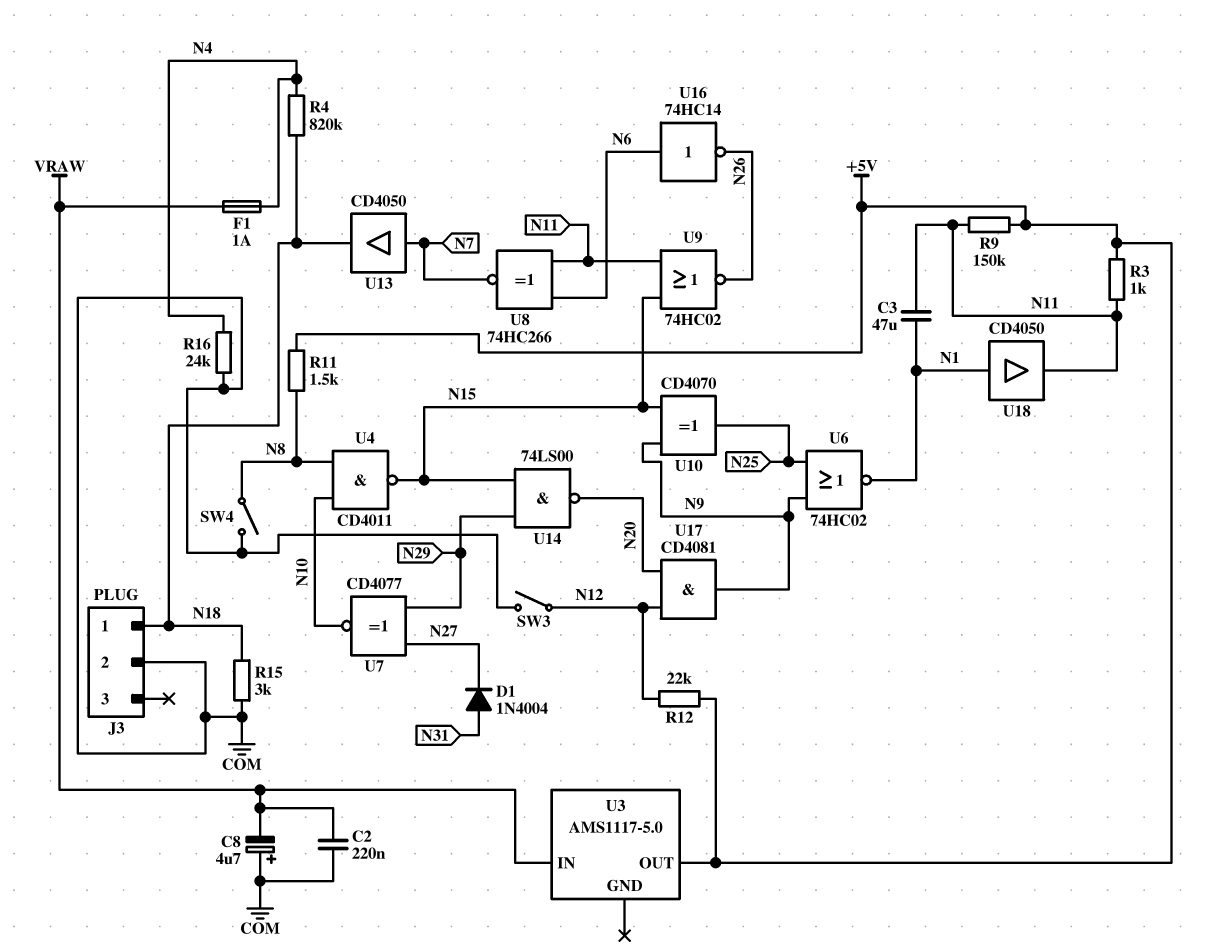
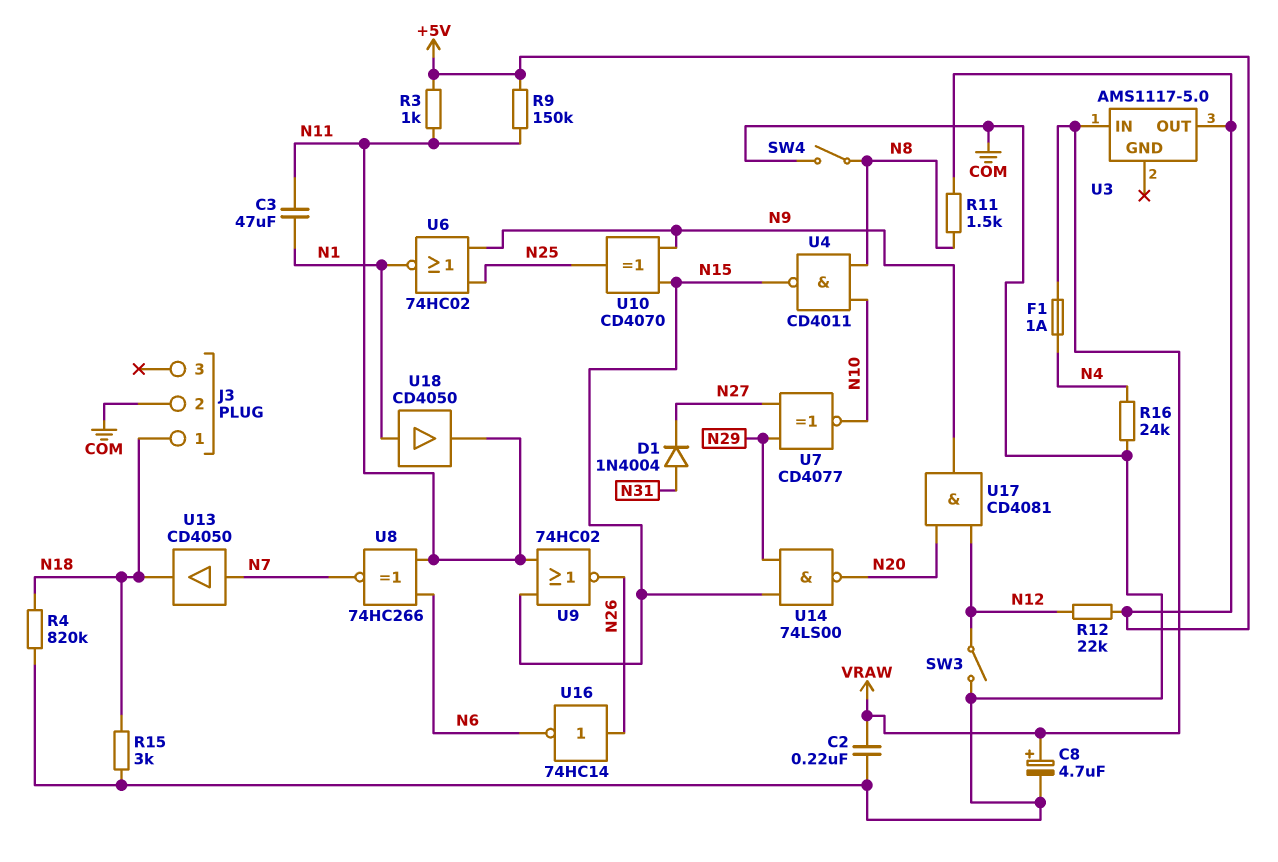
C8: 4.7uF (plus COM, minus VRAW) -> 4.7uF (plus VRAW, minus COM)
R4: 820k (N4, N18) -> 820k (COM, N18)
U16: NOT 74HC14 (in N6, out N26) -> NOT 74HC14 (in N26, out N6)

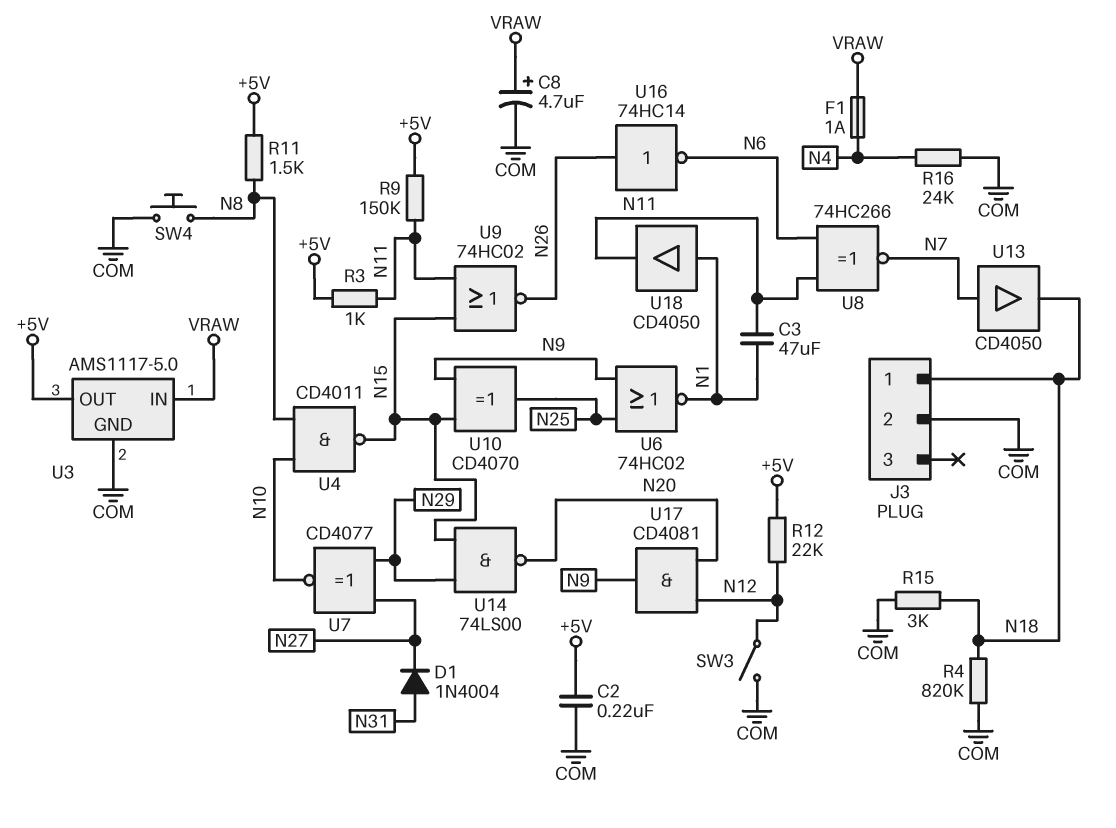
C2: 220nF (COM, VRAW) -> 220nF (+5V, COM)
SW4: switch (COM, N8) -> button (COM, N8)
U3 pin GND: none -> COM

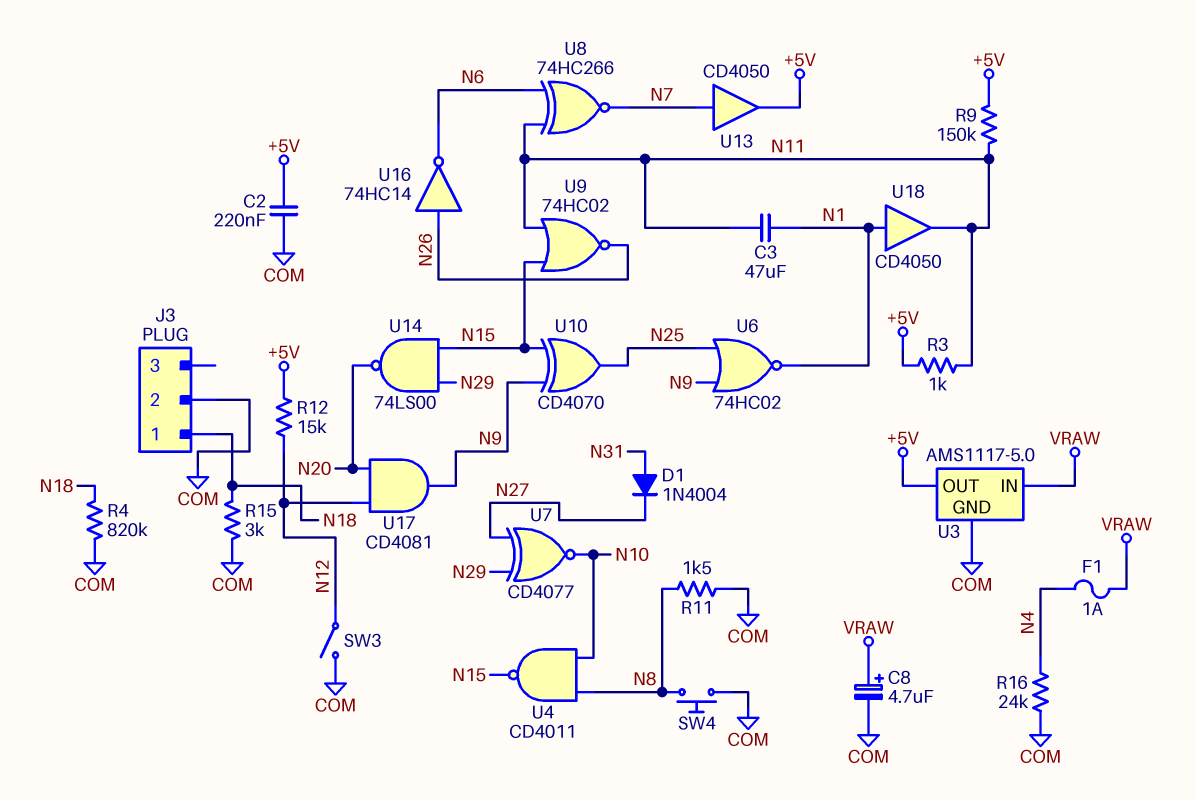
R11: 1.5k (+5V, N8) -> 1.5k (COM, N8)
R12: 22k (+5V, N12) -> 15k (+5V, N12)
U13: buffer CD4050 (in N7, out N18) -> buffer CD4050 (in N7, out +5V)

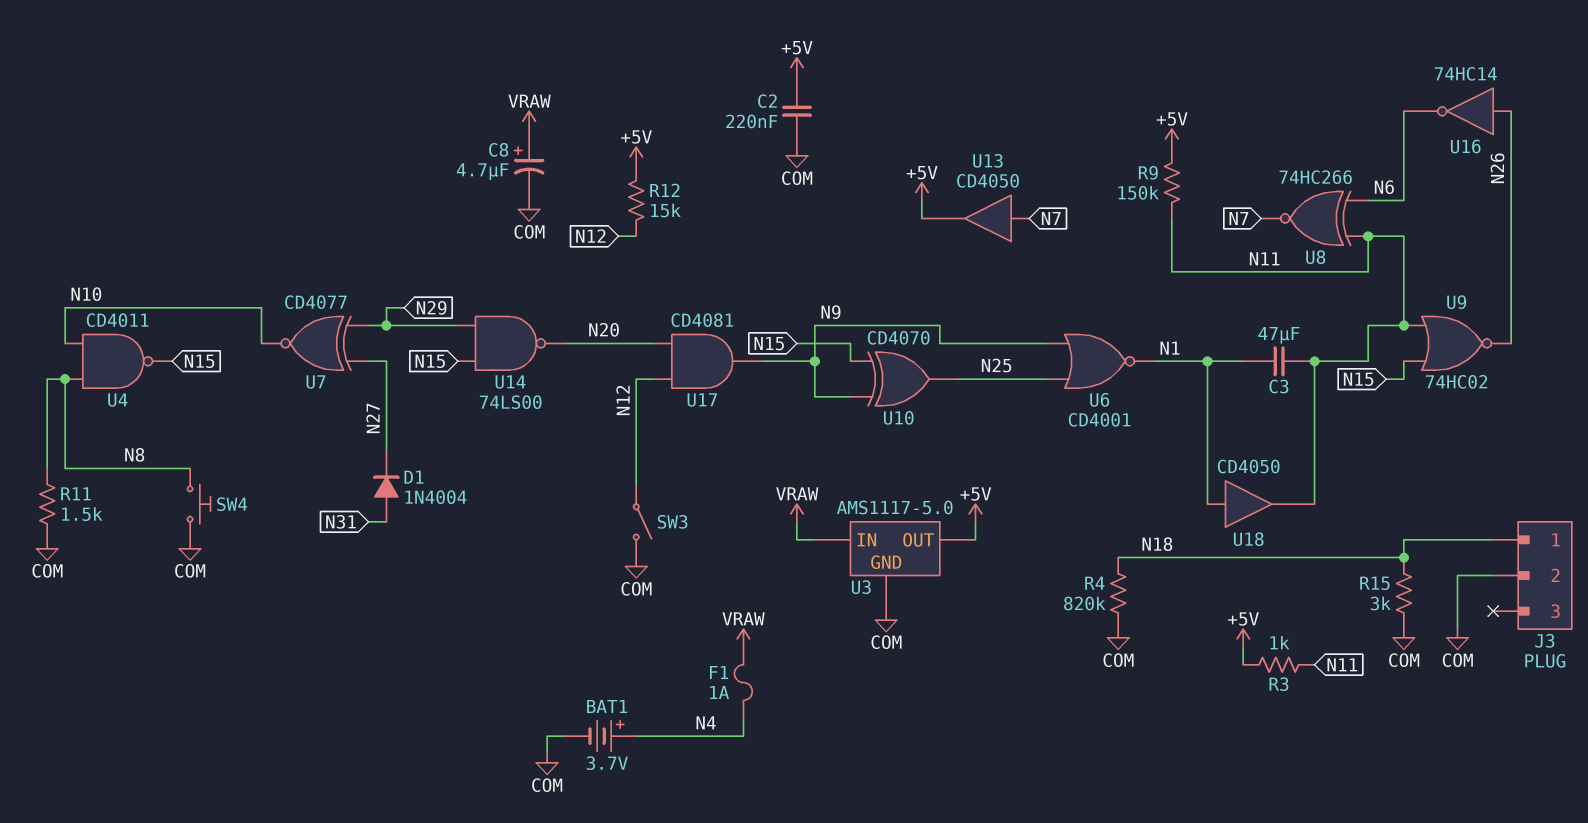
BAT1: none -> 3.7V (plus N4, minus COM)
R16: 24k (COM, N4) -> none
U6: NOR 74HC02 (in N9, in N25, out N1) -> NOR CD4001 (in N9, in N25, out N1)

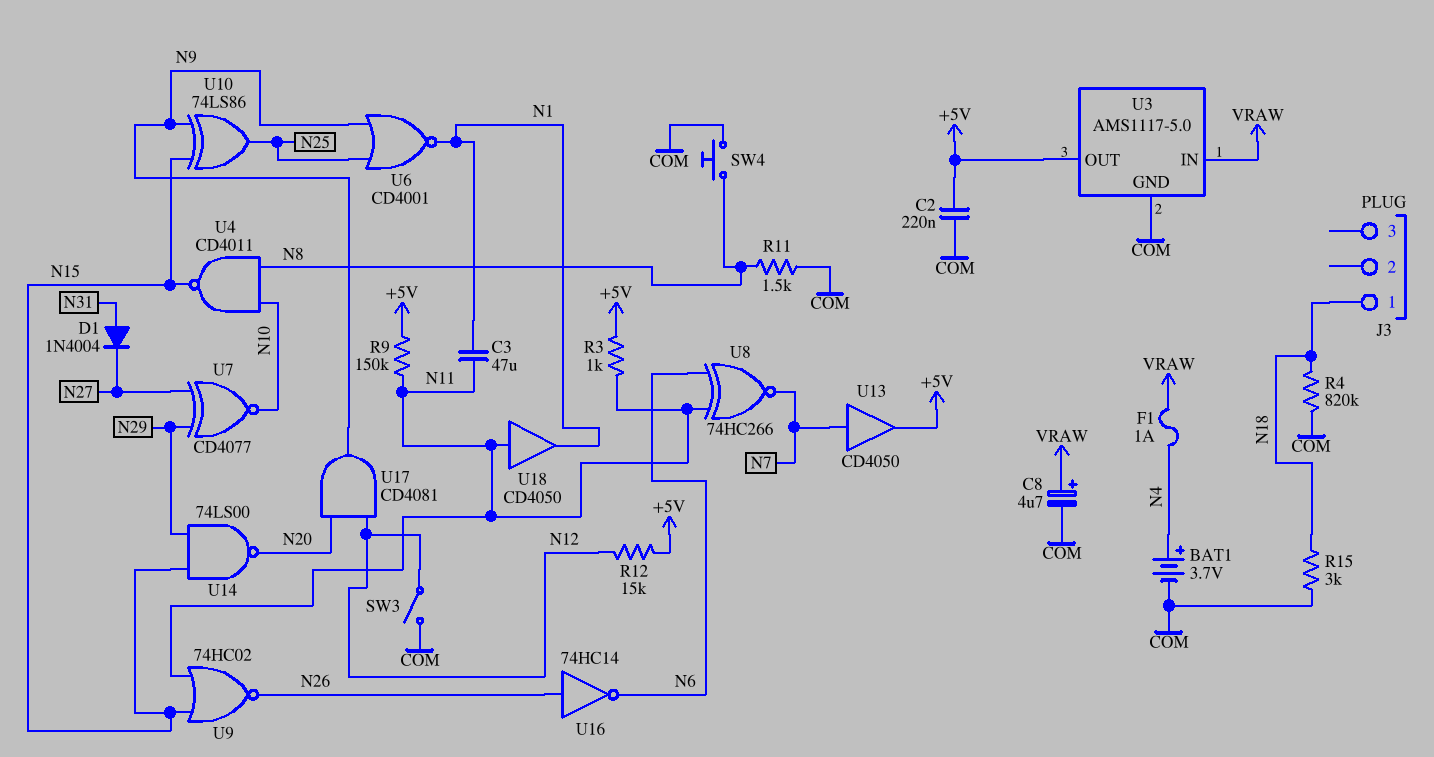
J3 pin 2: COM -> none
U10: XOR CD4070 (in N9, in N15, out N25) -> XOR 74LS86 (in N9, in N15, out N25)
U18: buffer CD4050 (in N1, out N11) -> buffer CD4050 (in N11, out N1)

